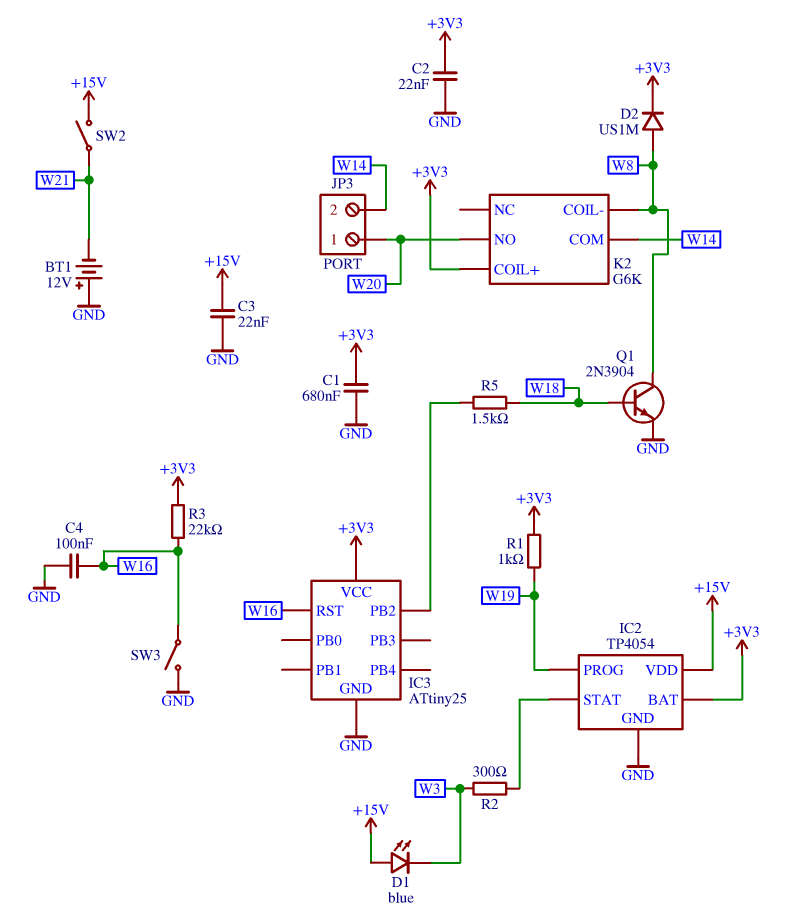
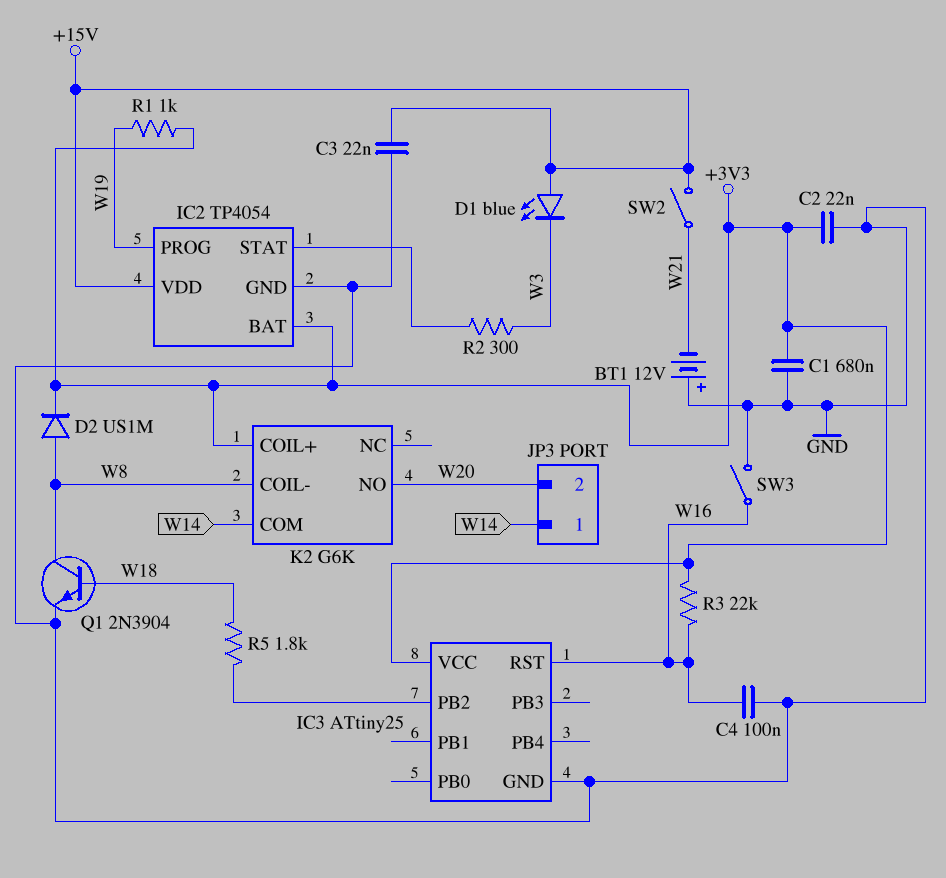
JP3 pin 1: W20 -> W14
JP3 pin 2: W14 -> W20
R5: 1.5k (IC3/PB2, W18) -> 1.8k (IC3/PB2, W18)

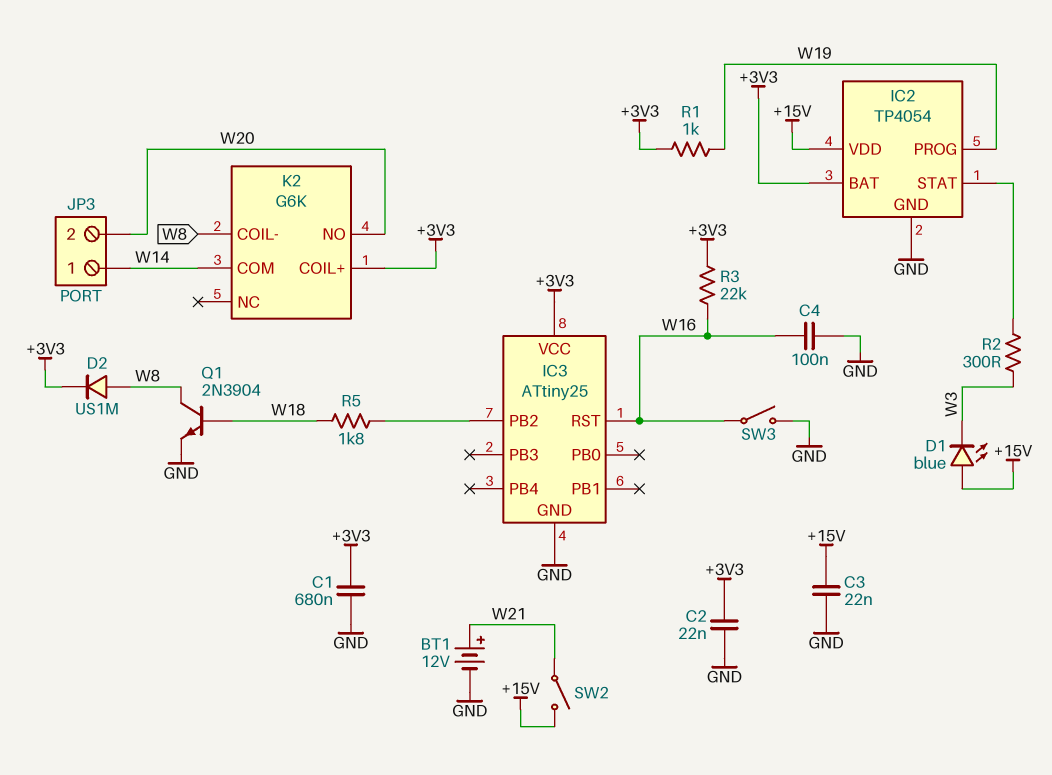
BT1: 12V (plus GND, minus W21) -> 12V (plus W21, minus GND)

